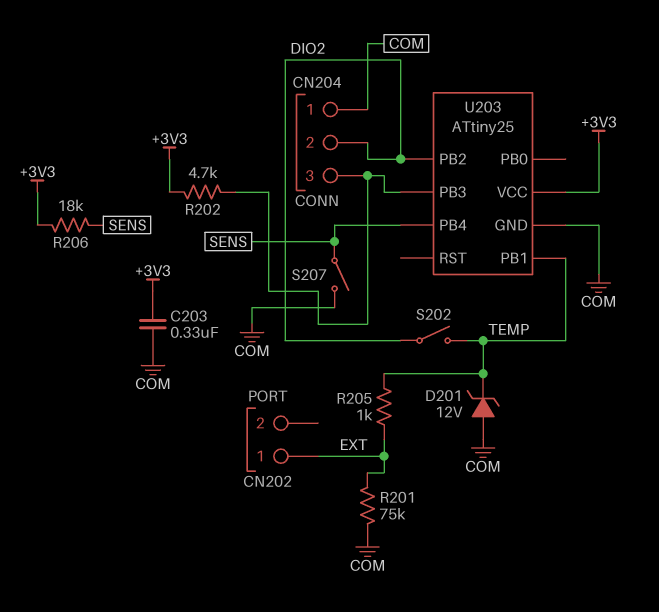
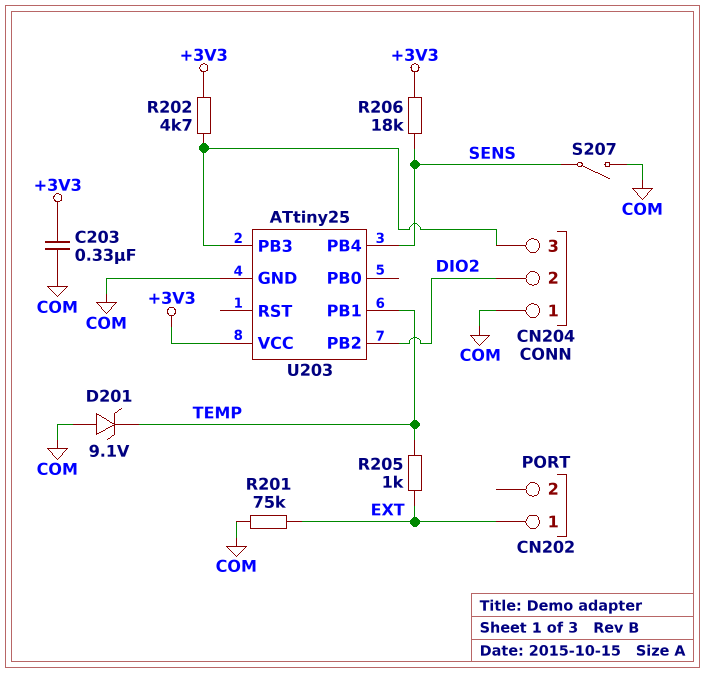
D201: zener 12V (A COM, K TEMP) -> zener 9.1V (A COM, K TEMP)
S202: switch (DIO2, TEMP) -> none

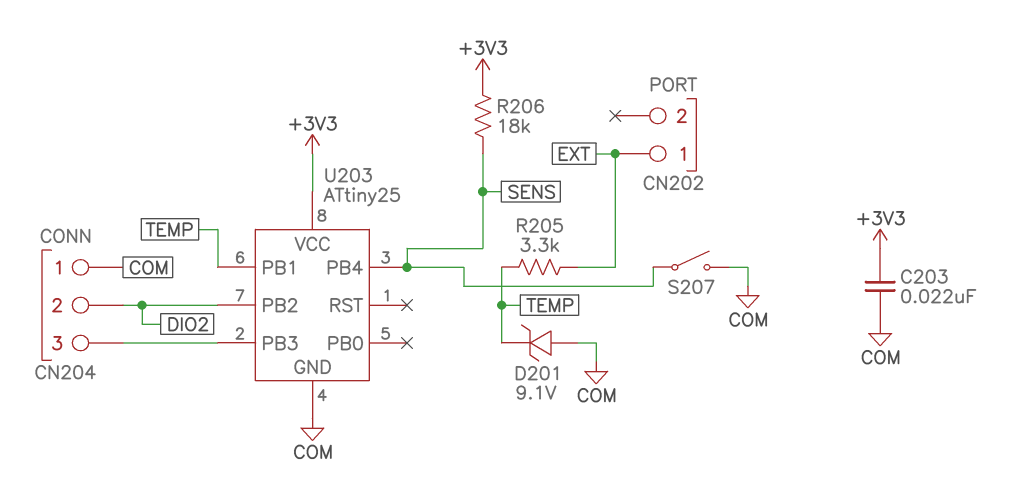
C203: 330nF (+3V3, COM) -> 22nF (+3V3, COM)
R201: 75k (COM, EXT) -> none
R202: 4.7k (+3V3, CN204/3) -> none
R205: 1k (EXT, TEMP) -> 3.3k (EXT, TEMP)

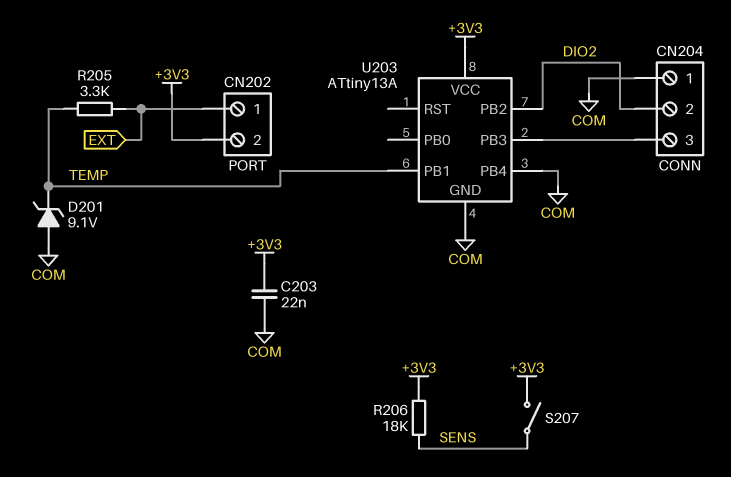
CN202 pin 2: none -> +3V3
S207: switch (COM, SENS) -> switch (+3V3, SENS)
U203: ATtiny25 -> ATtiny13A
U203 pin PB4: SENS -> COM

